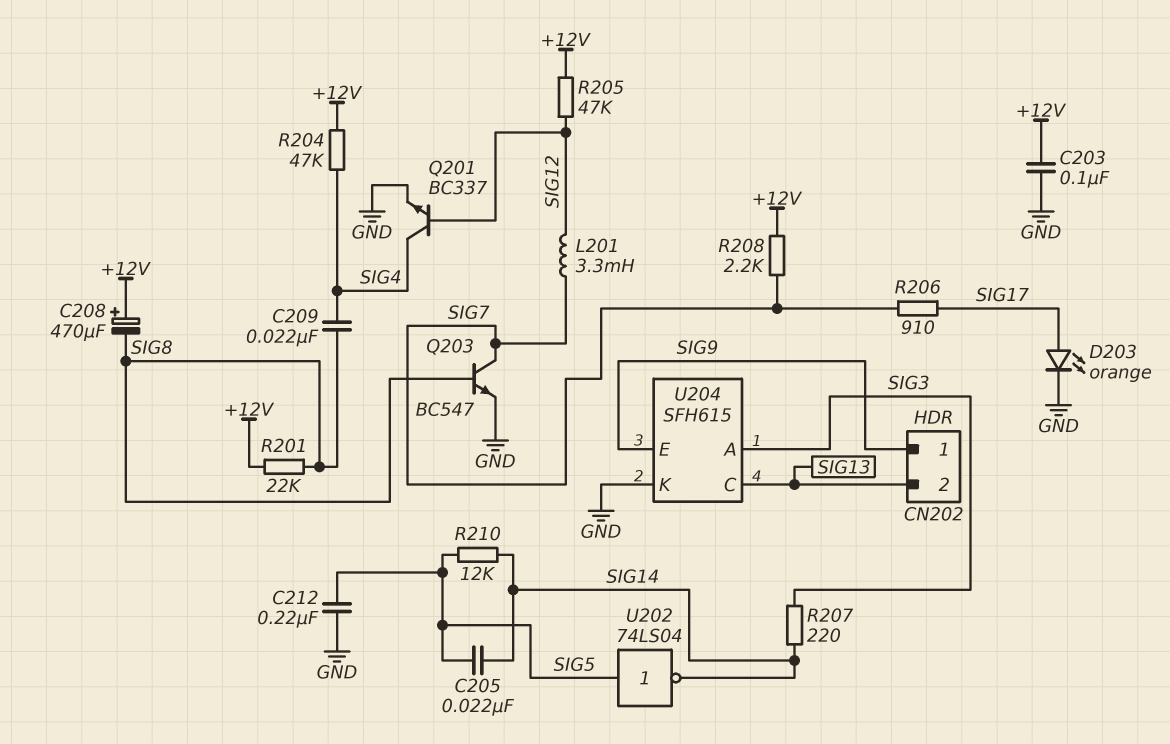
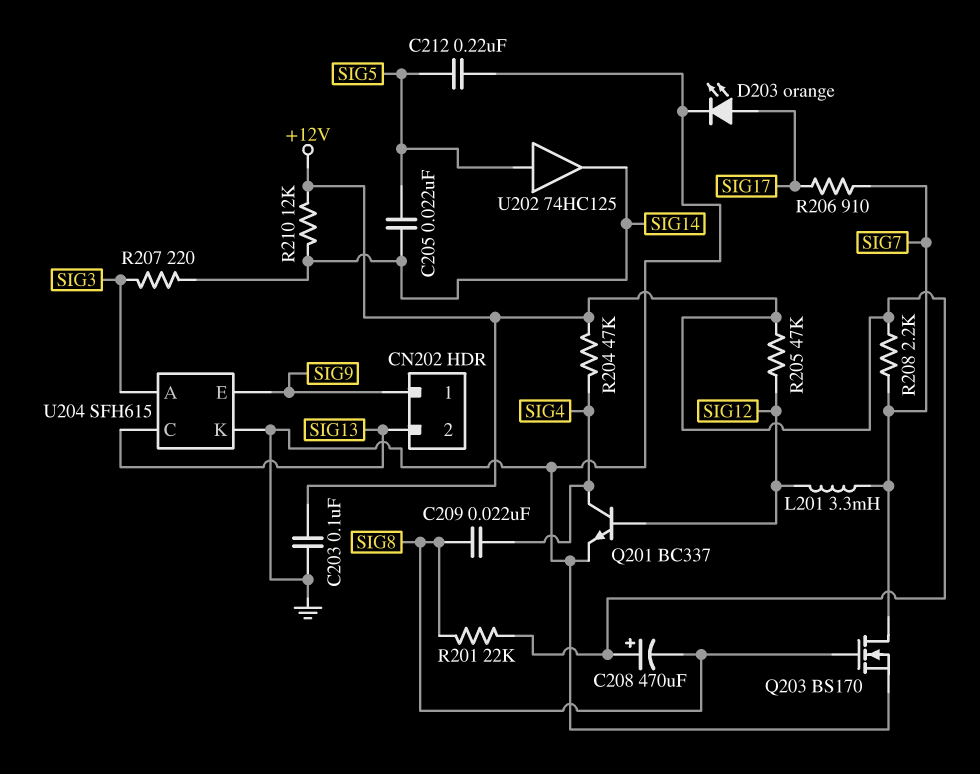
Q203: NPN BC547 (B SIG8, C SIG7, E GND) -> NMOS BS170 (G SIG8, D SIG7, S GND)
R210: 12k (SIG5, SIG14) -> 12k (+12V, SIG14)
U202: NOT 74LS04 (in SIG5, out SIG14) -> buffer 74HC125 (in SIG5, out SIG14)

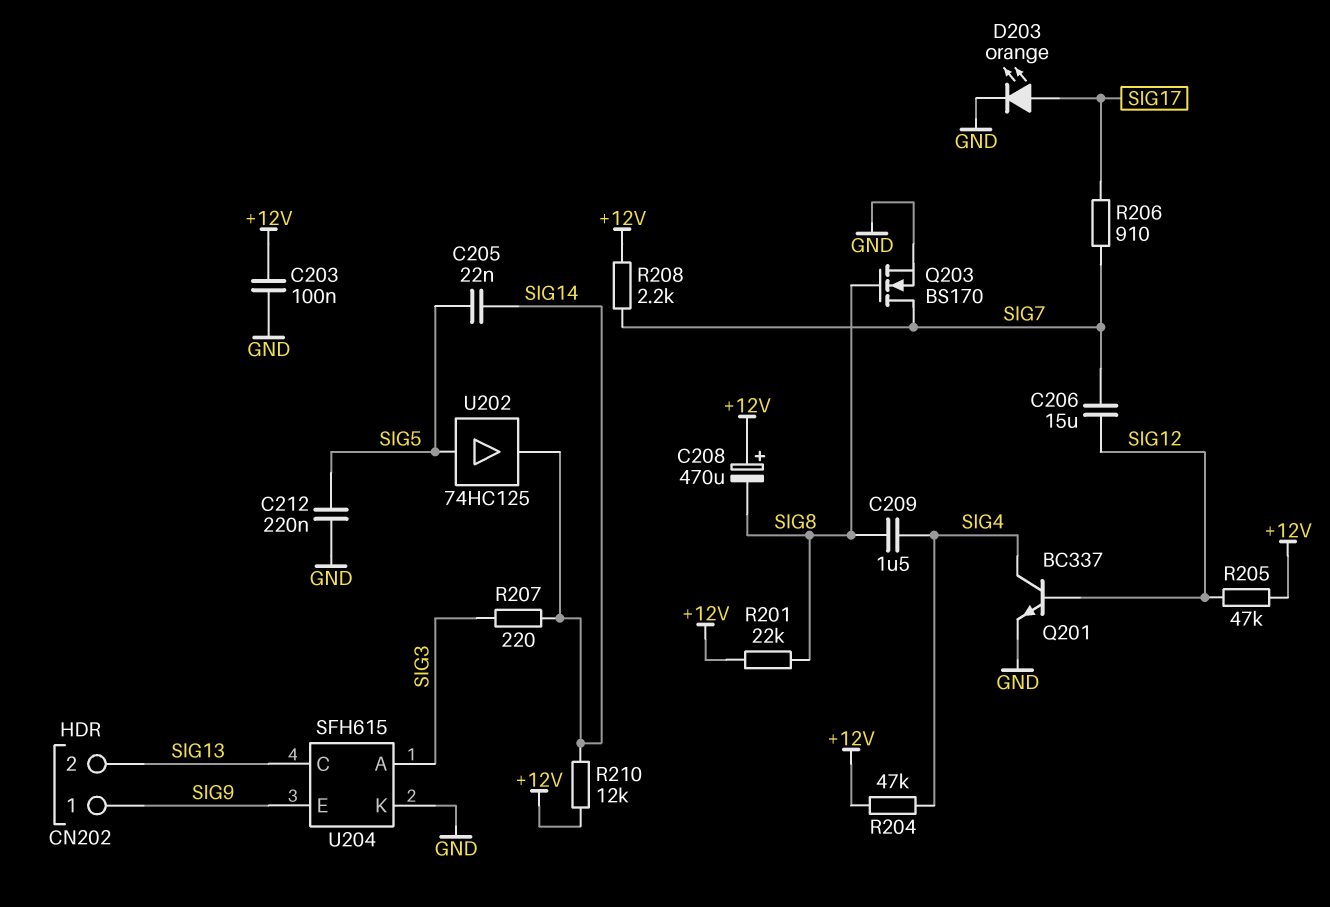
C206: none -> 15uF (SIG7, SIG12)
C209: 22nF (SIG4, SIG8) -> 1.5uF (SIG4, SIG8)
L201: 3.3mH (SIG7, SIG12) -> none

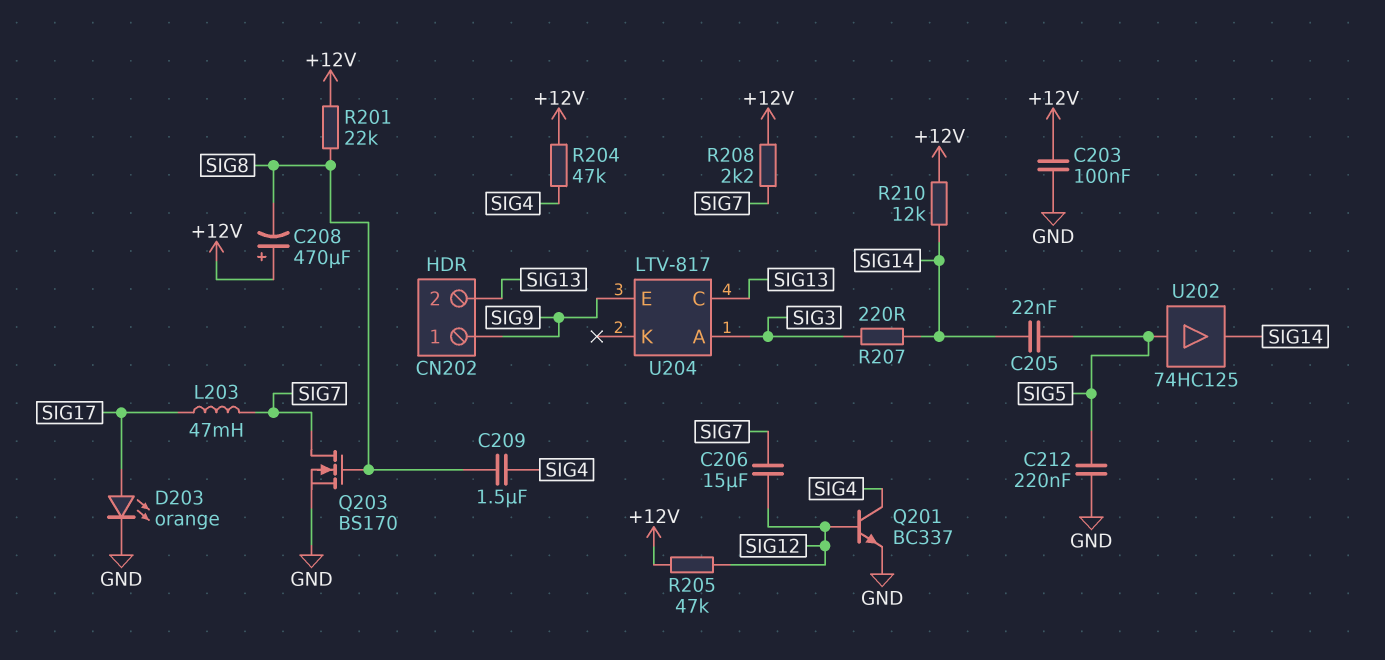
L203: none -> 47mH (SIG7, SIG17)
R206: 910 (SIG7, SIG17) -> none
U204: SFH615 -> LTV-817
U204 pin K: GND -> none

